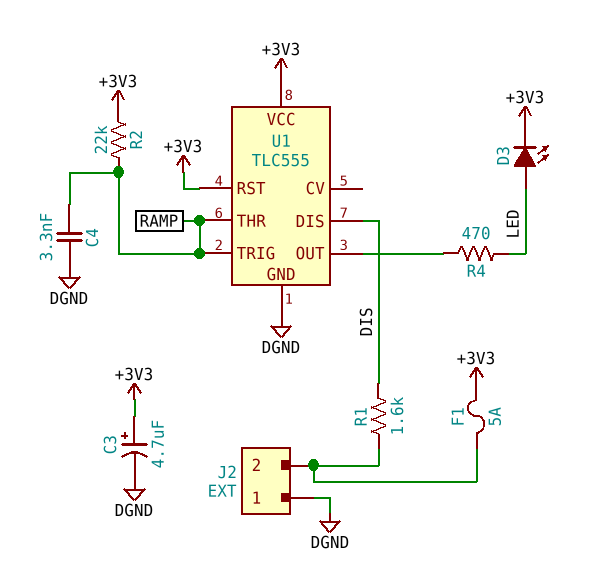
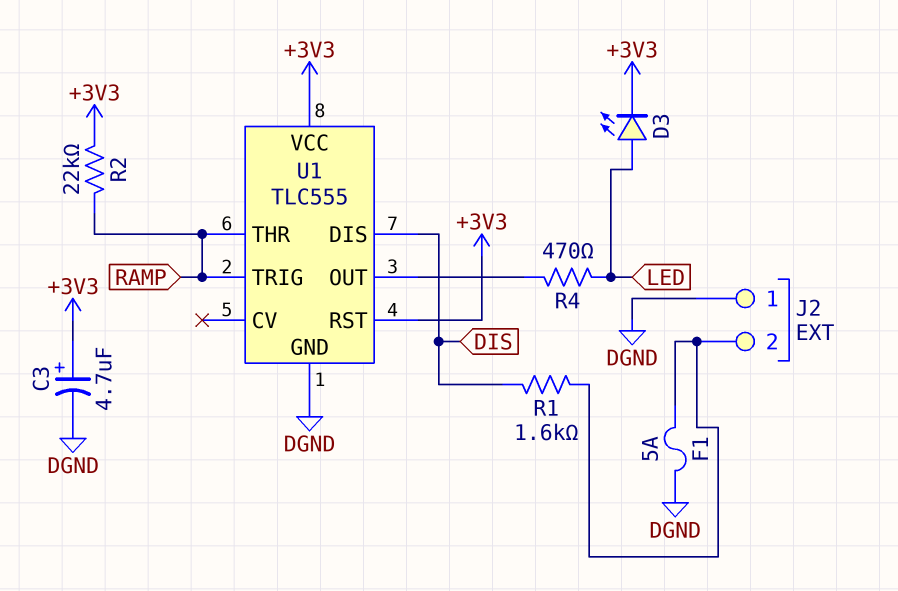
C4: 3.3nF (DGND, RAMP) -> none
F1: 5A (+3V3, J2/2) -> 5A (DGND, J2/2)

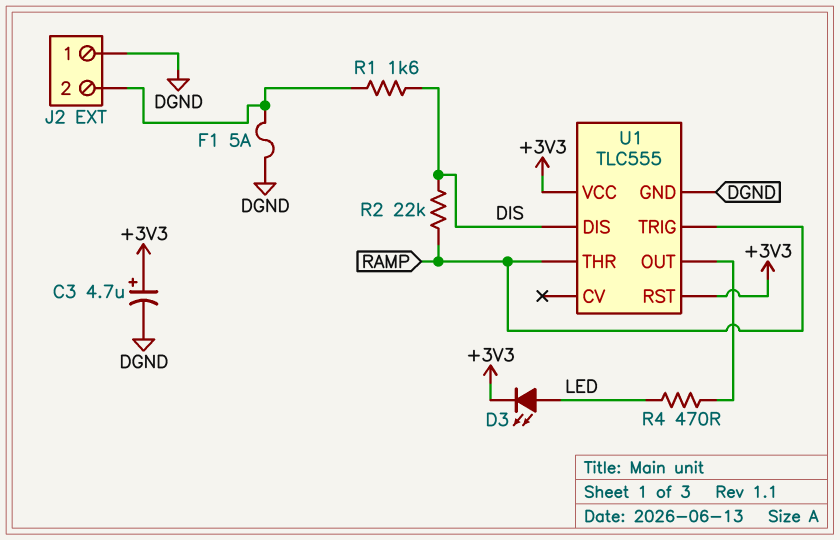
R2: 22k (+3V3, RAMP) -> 22k (DIS, RAMP)

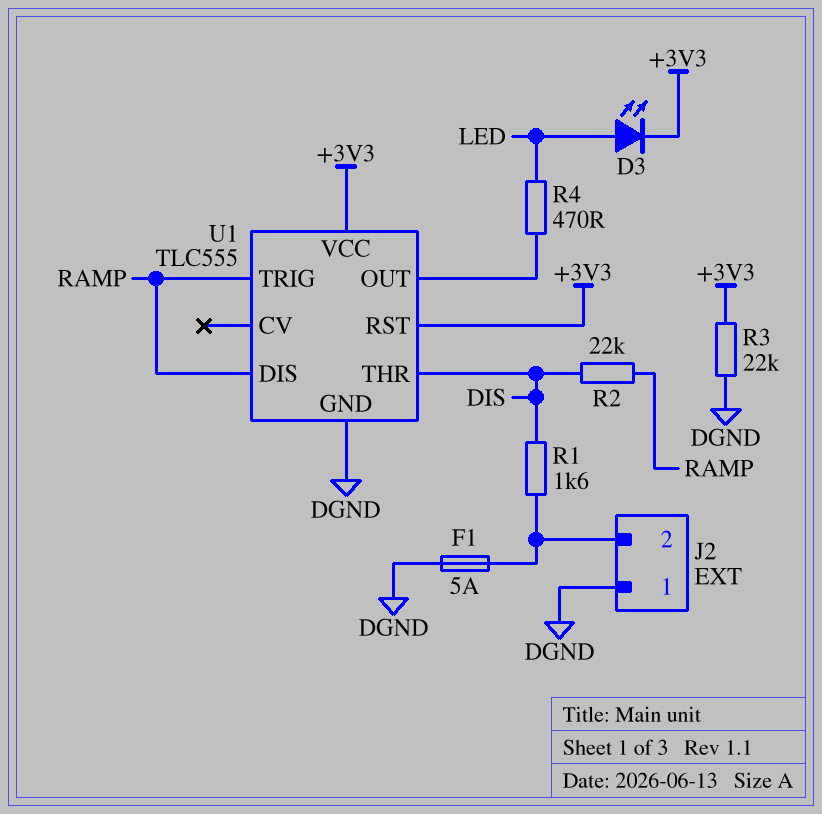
C3: 4.7uF (plus +3V3, minus DGND) -> none
R3: none -> 22k (+3V3, DGND)
U1 pin DIS: DIS -> RAMP
U1 pin THR: RAMP -> DIS

